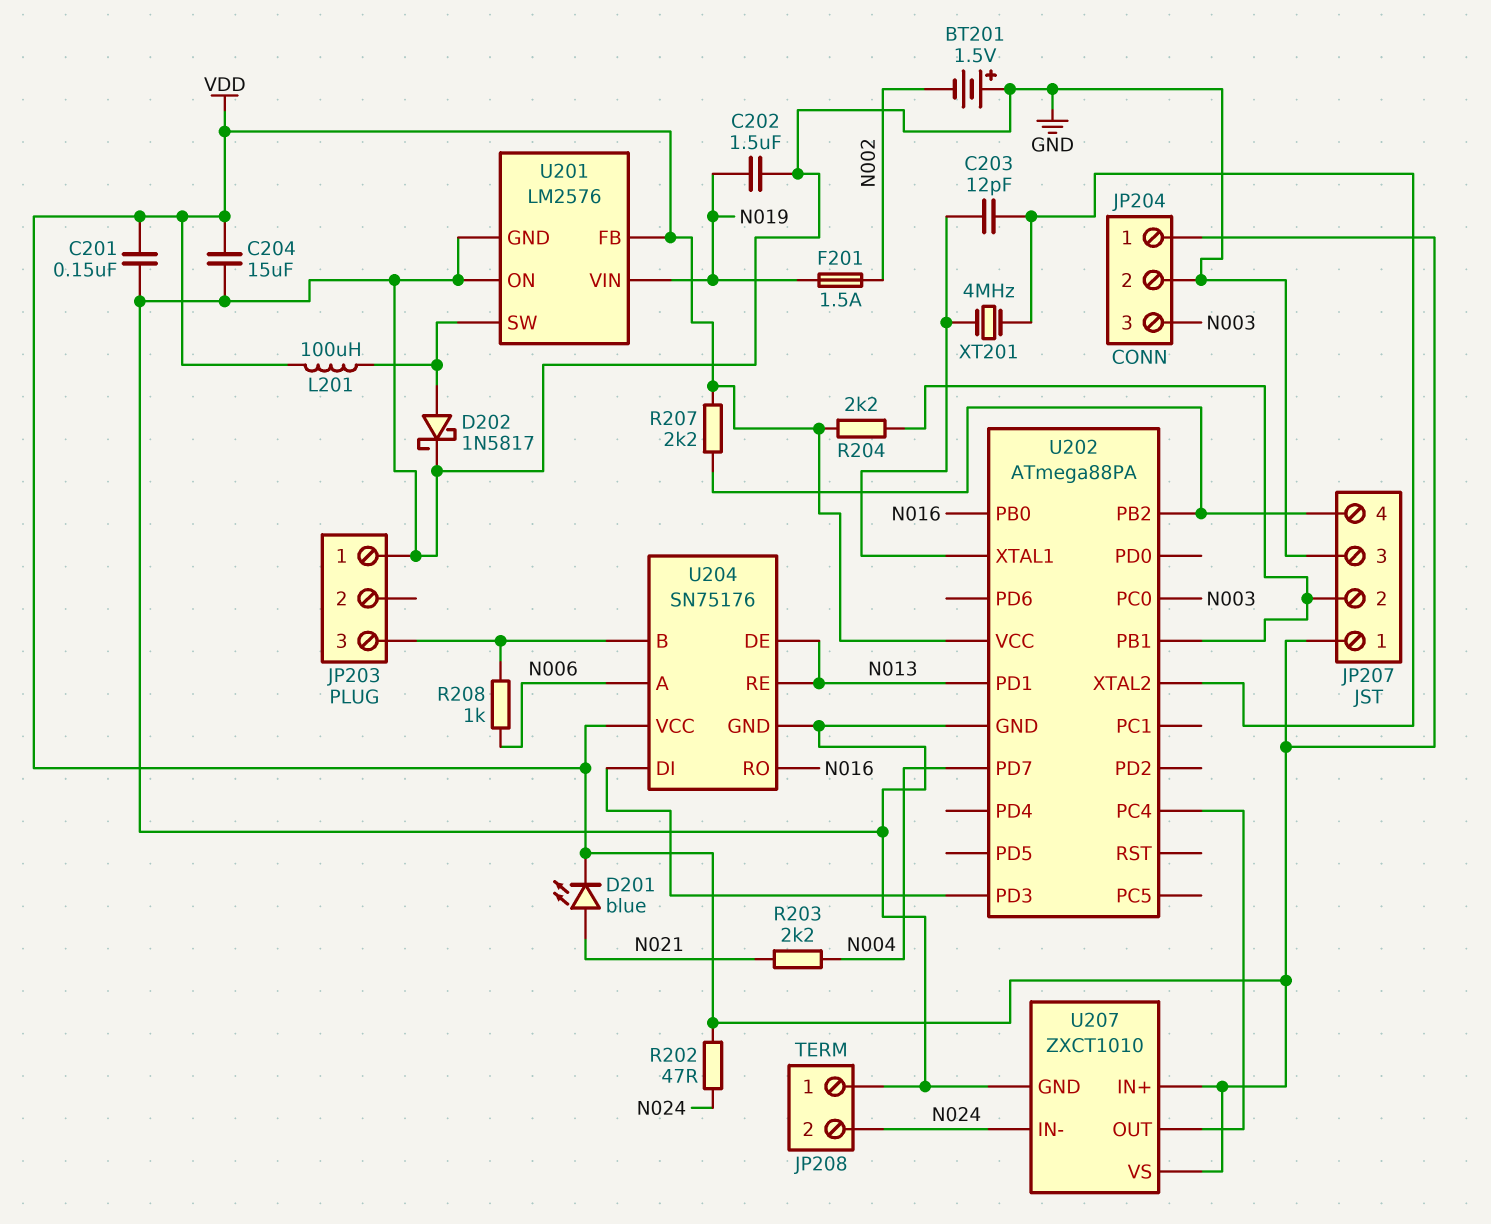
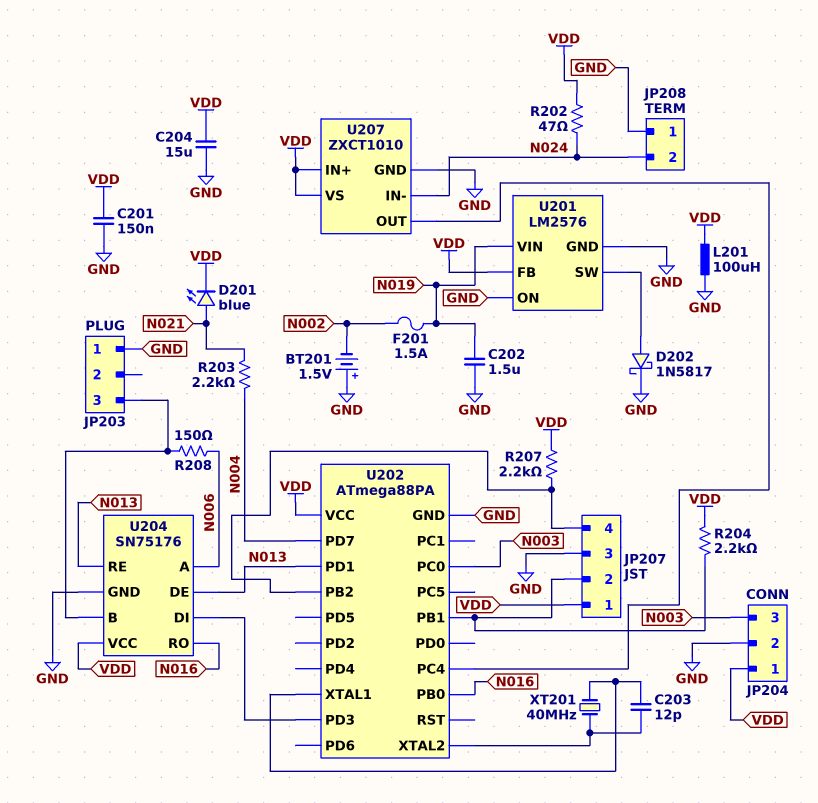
L201: 100uH (U201/SW, VDD) -> 100uH (GND, VDD)
R208: 1k (JP203/3, N006) -> 150 (JP203/3, N006)
XT201: 4MHz (U202/XTAL1, U202/XTAL2) -> 40MHz (U202/XTAL1, U202/XTAL2)

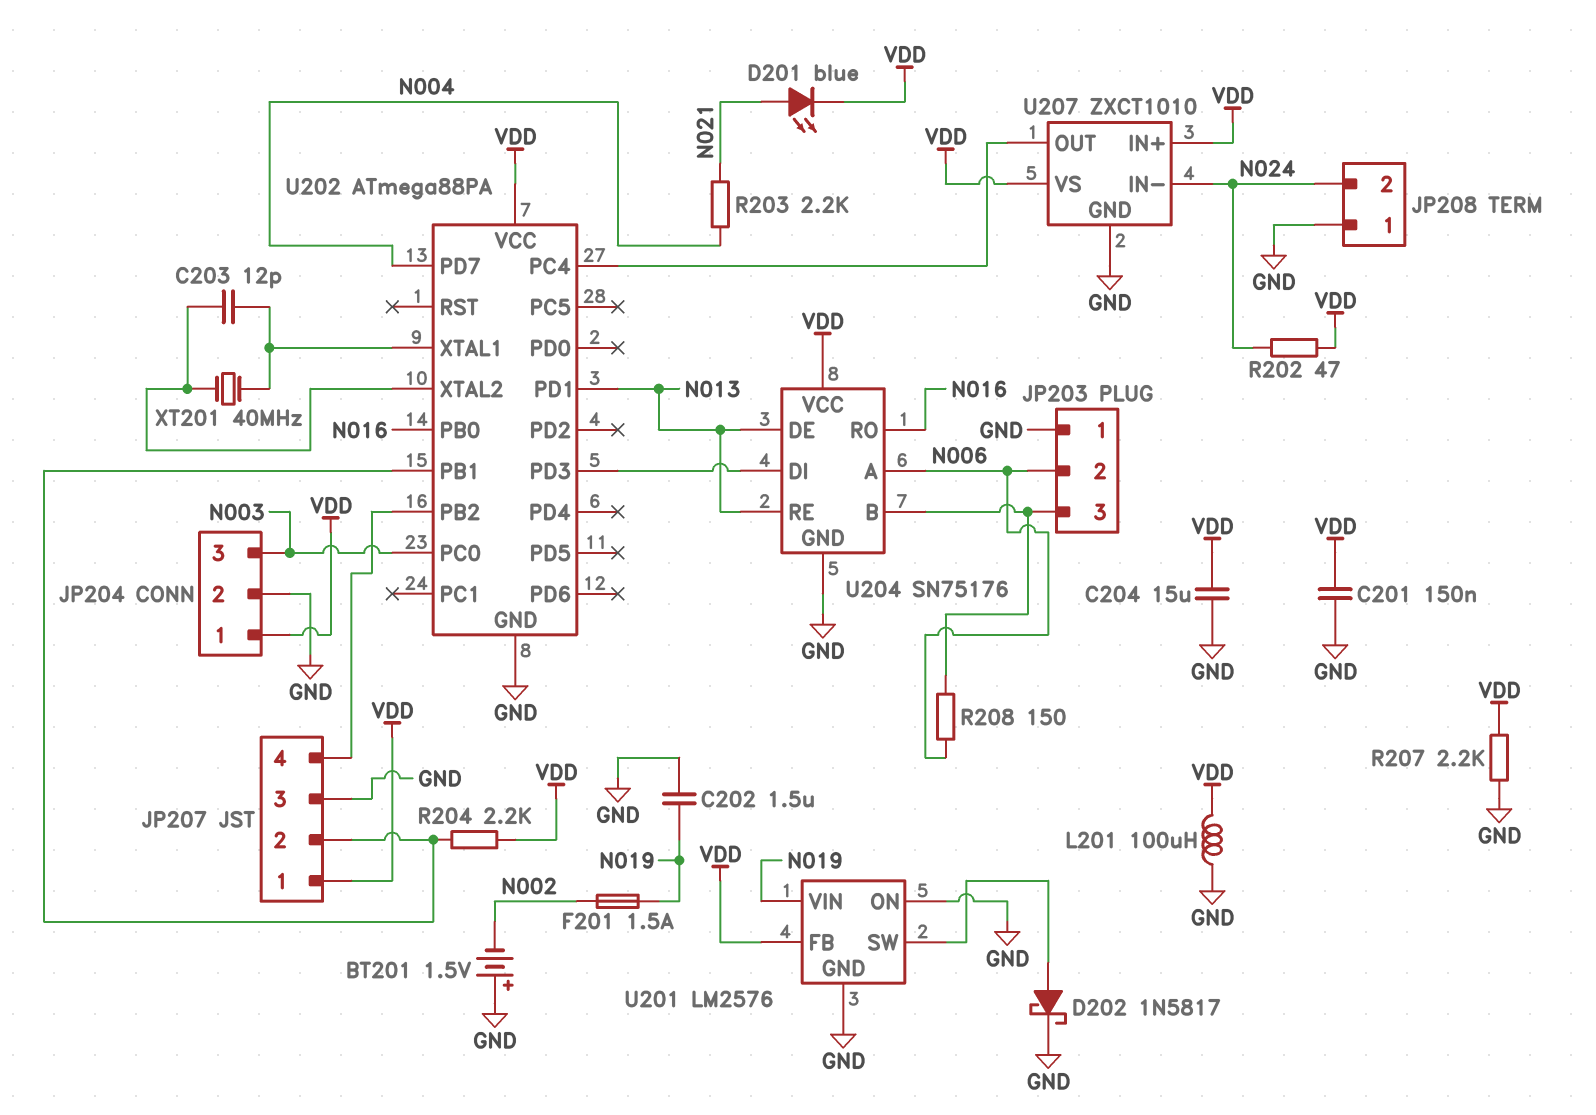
JP203 pin 2: none -> N006
R207: 2.2k (JP207/4, VDD) -> 2.2k (GND, VDD)

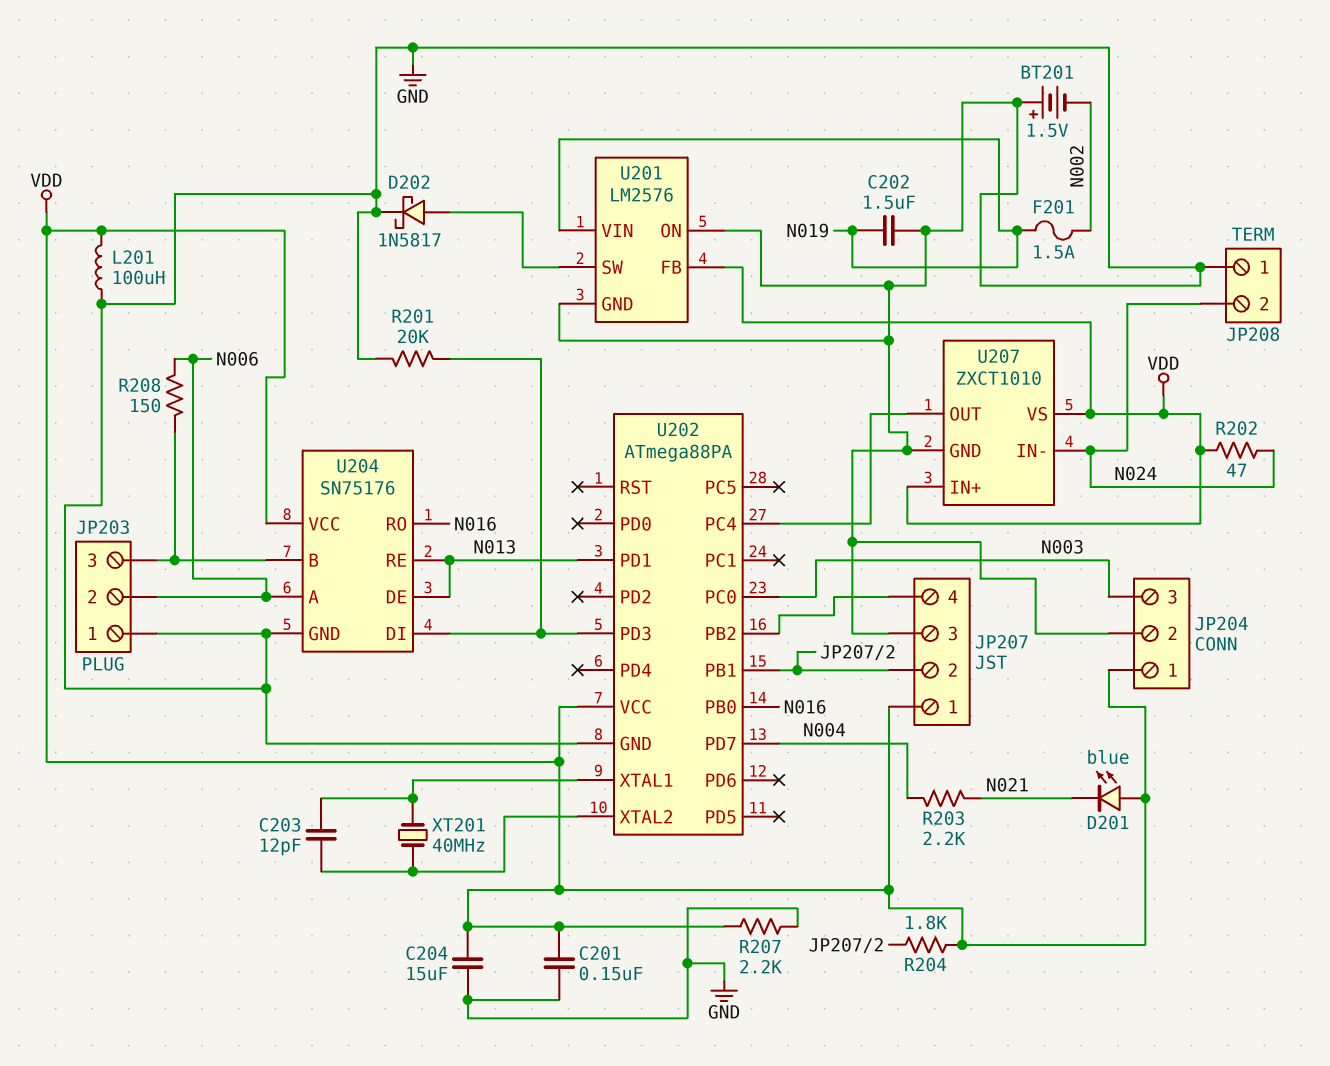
D201: LED blue (A N021, K VDD) -> LED blue (A VDD, K N021)
R201: none -> 20k (GND, U202/PD3)
R204: 2.2k (JP207/2, VDD) -> 1.8k (JP207/2, VDD)

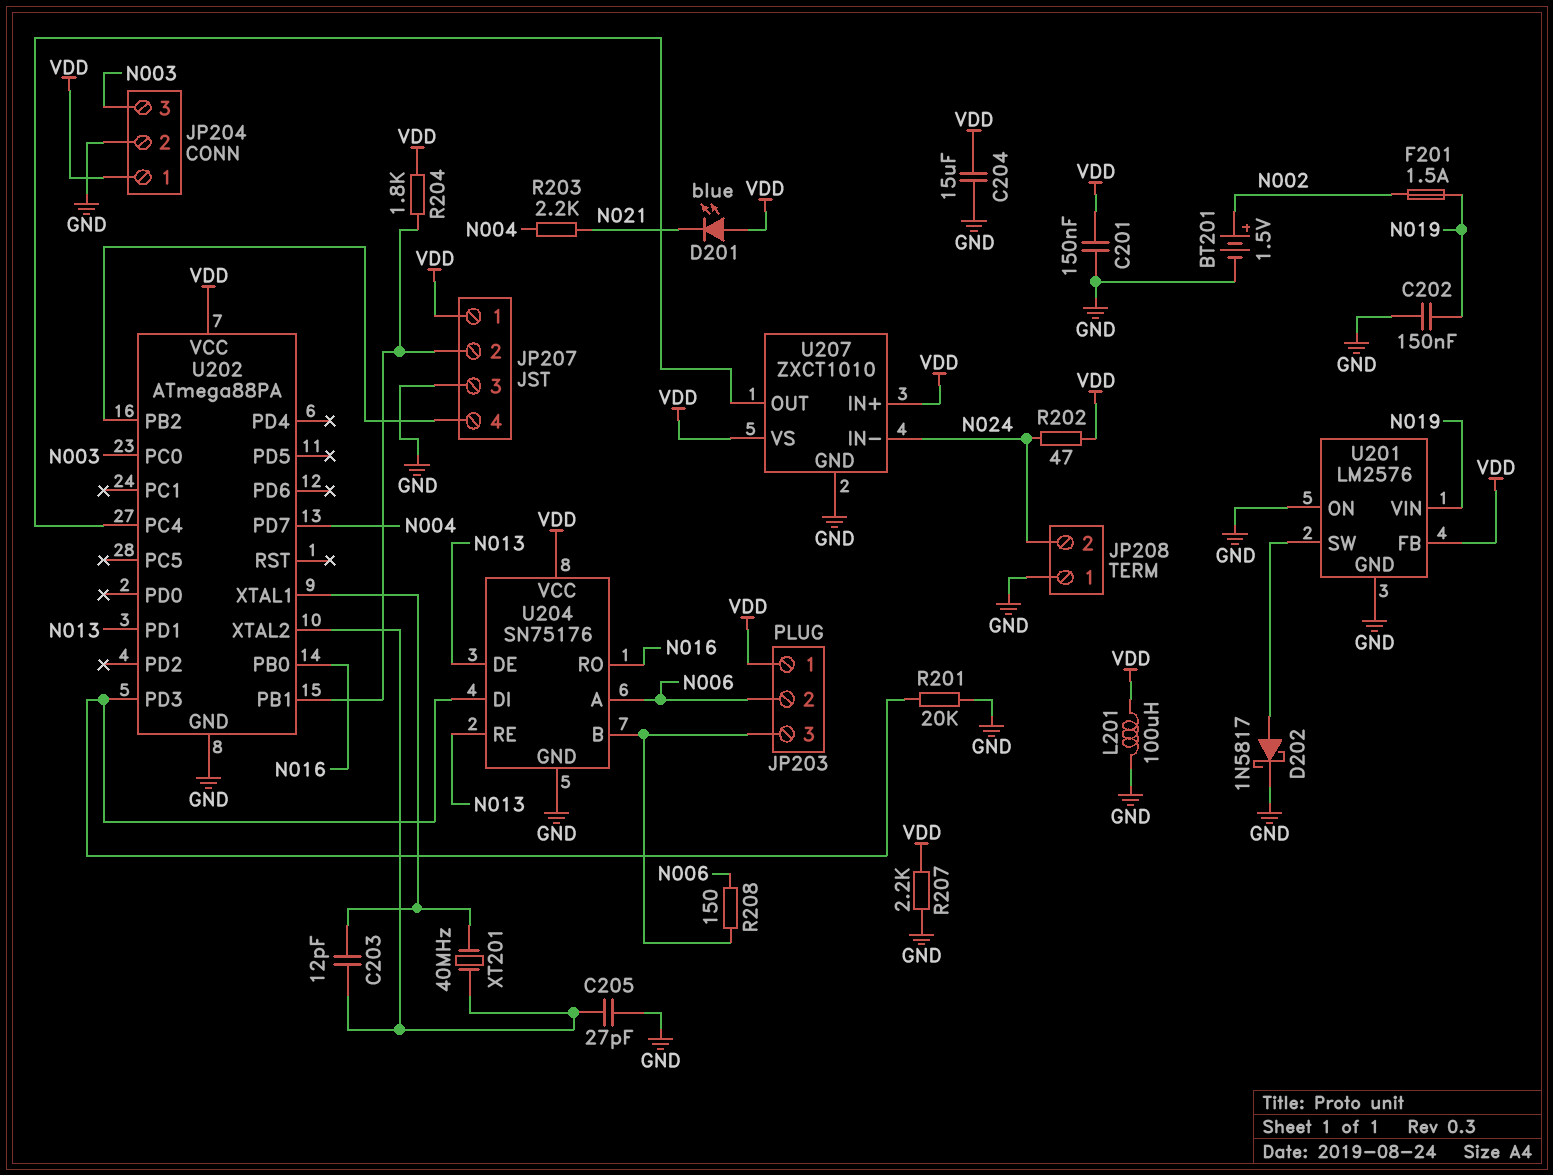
BT201: 1.5V (plus GND, minus N002) -> 1.5V (plus N002, minus GND)
C202: 1.5uF (GND, N019) -> 150nF (GND, N019)
C205: none -> 27pF (GND, U202/XTAL2)
JP203 pin 1: GND -> VDD

